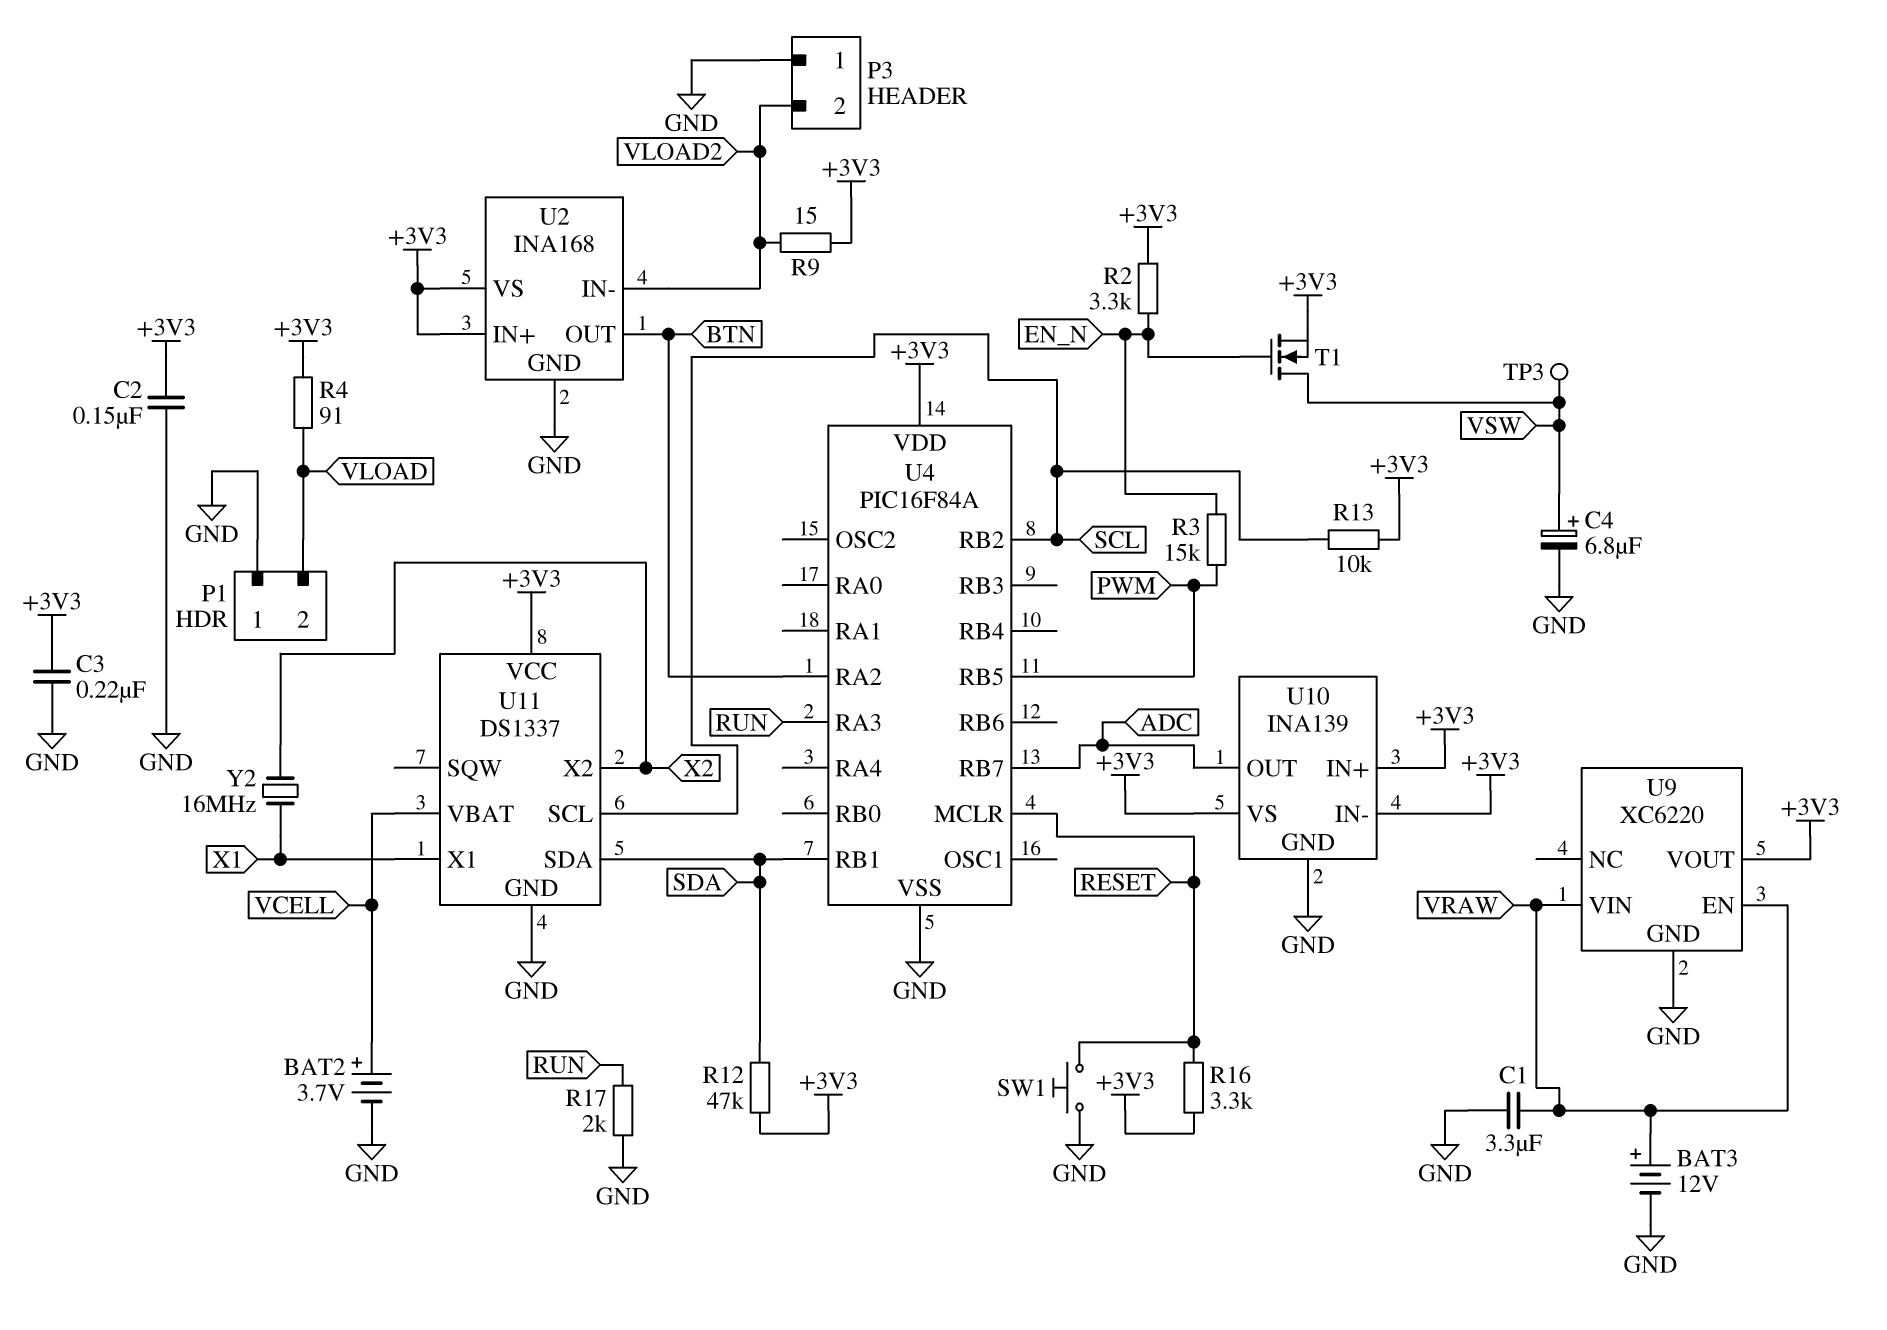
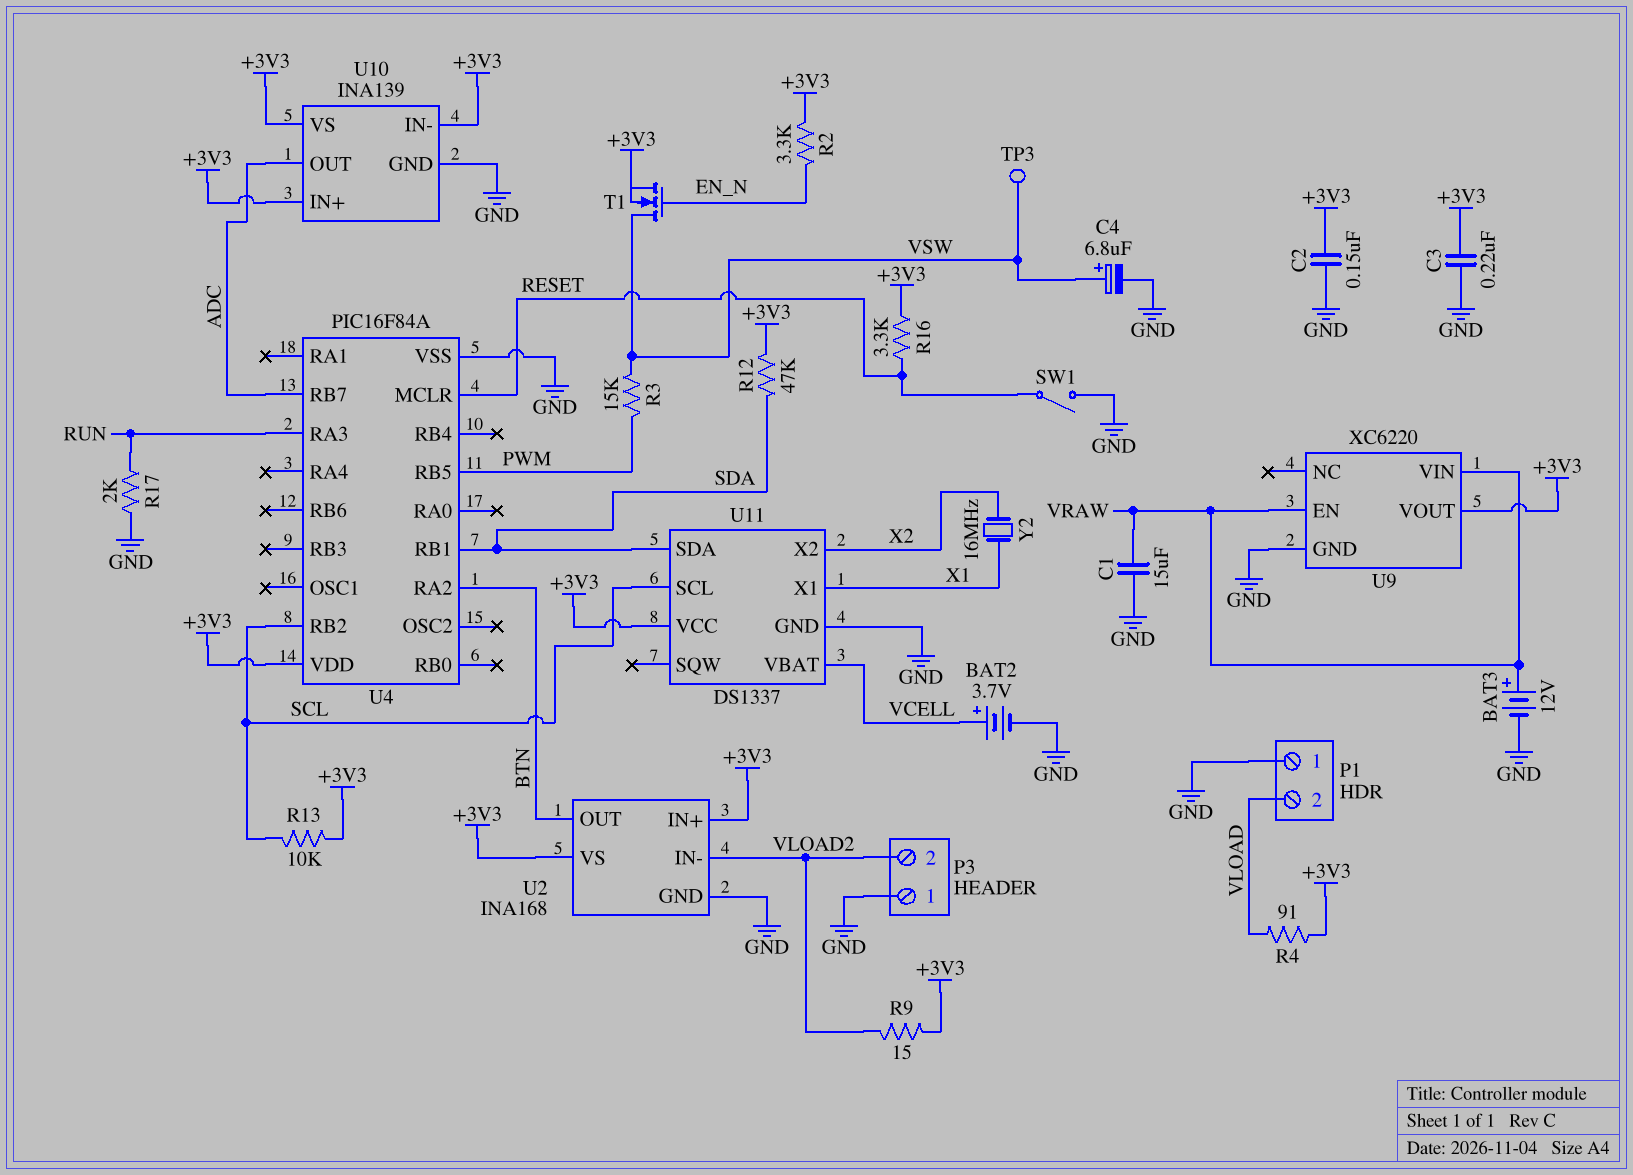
C1: 3.3uF (GND, VRAW) -> 15uF (GND, VRAW)
R3: 15k (EN_N, PWM) -> 15k (PWM, VSW)
SW1: button (GND, RESET) -> switch (GND, RESET)

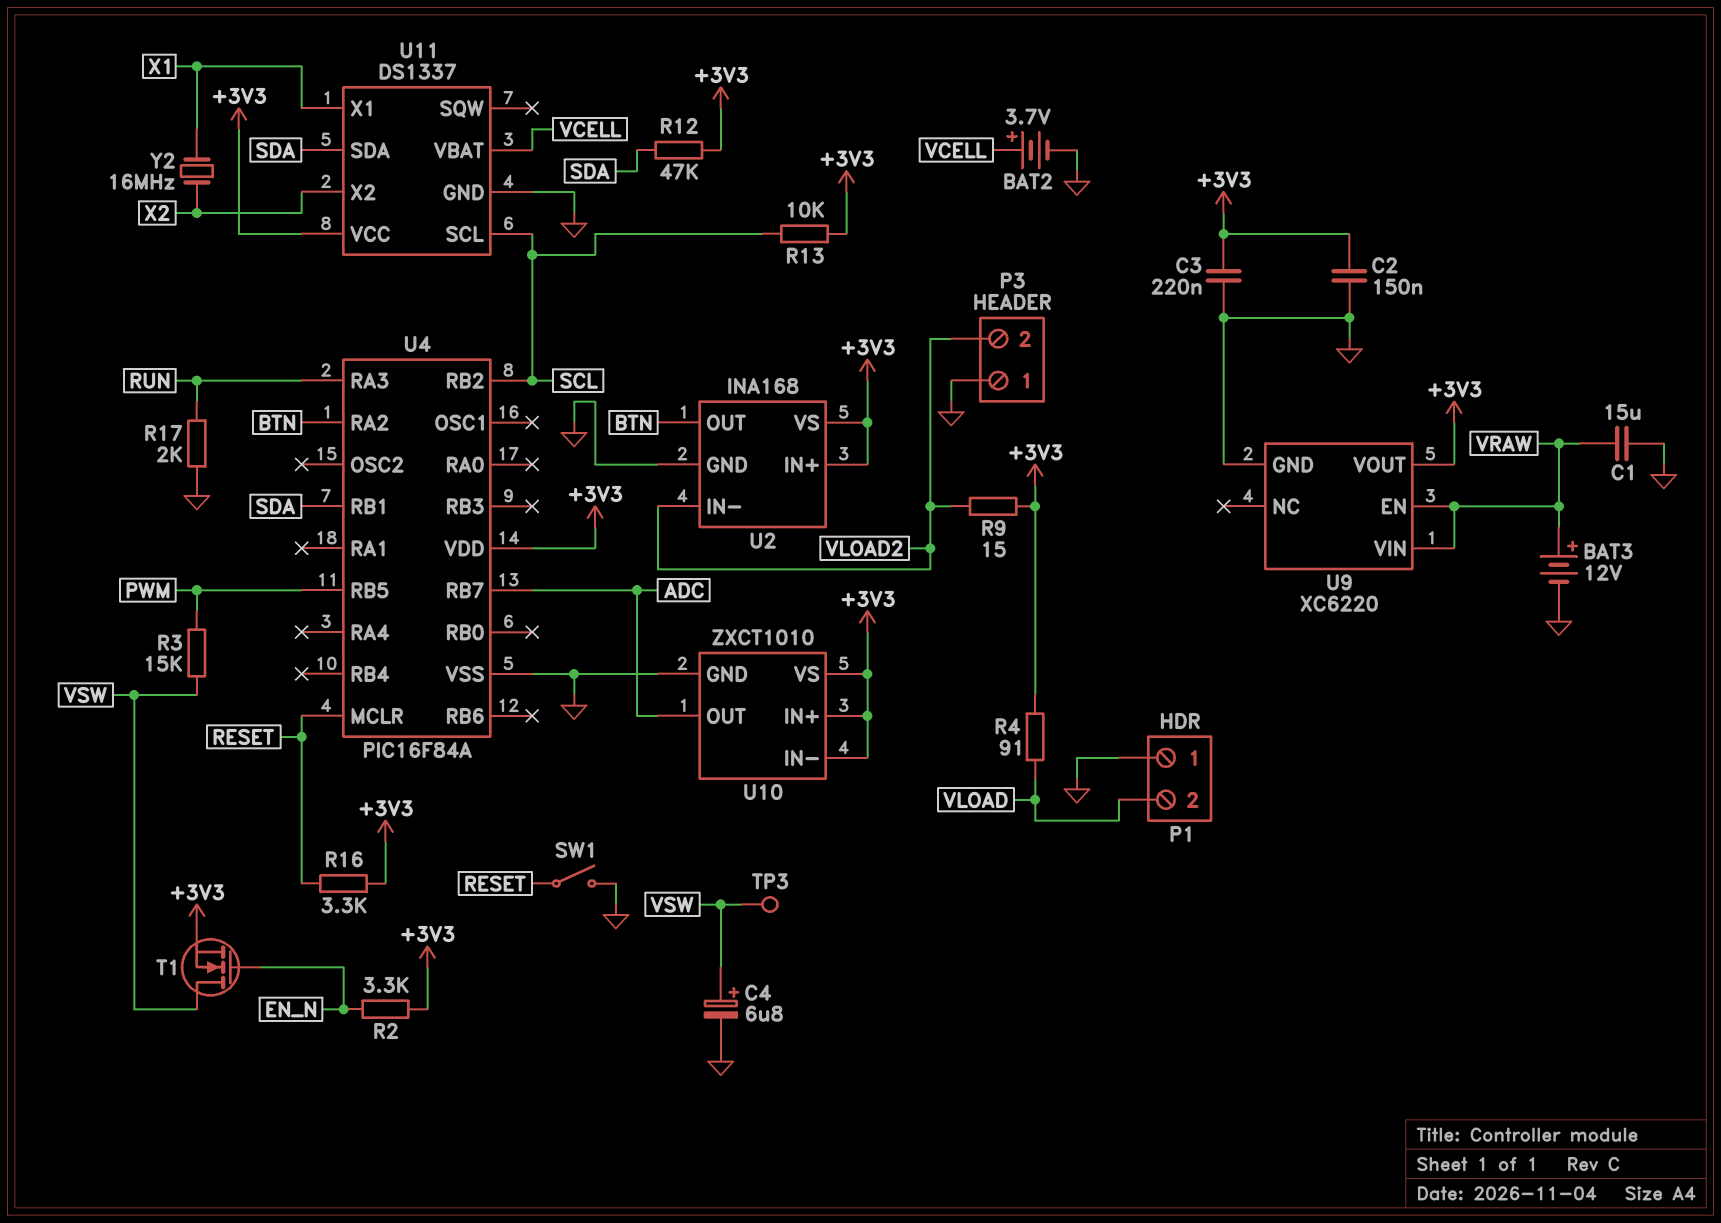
U10: INA139 -> ZXCT1010

